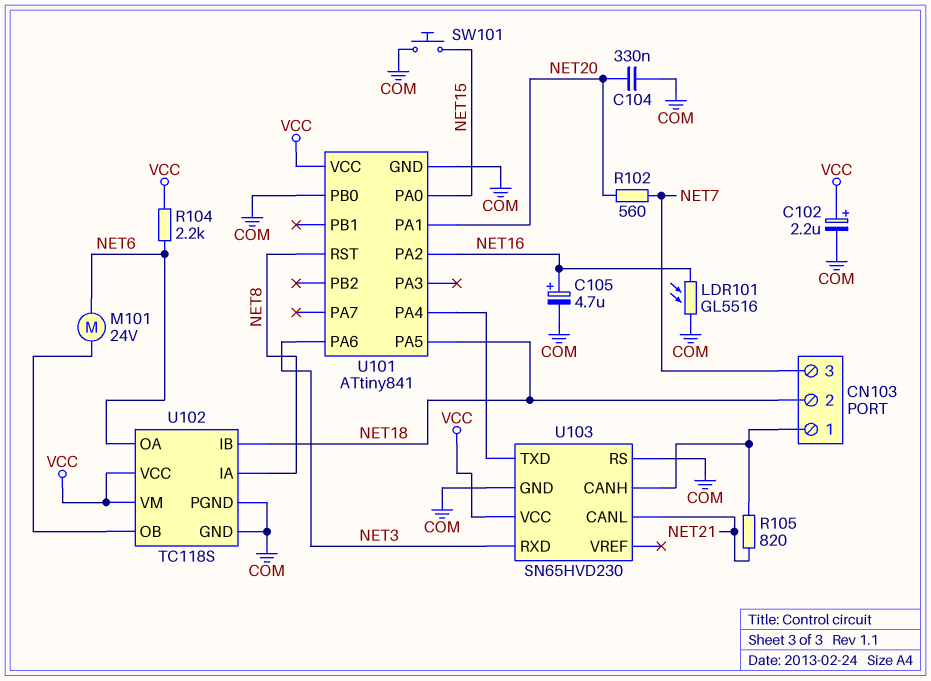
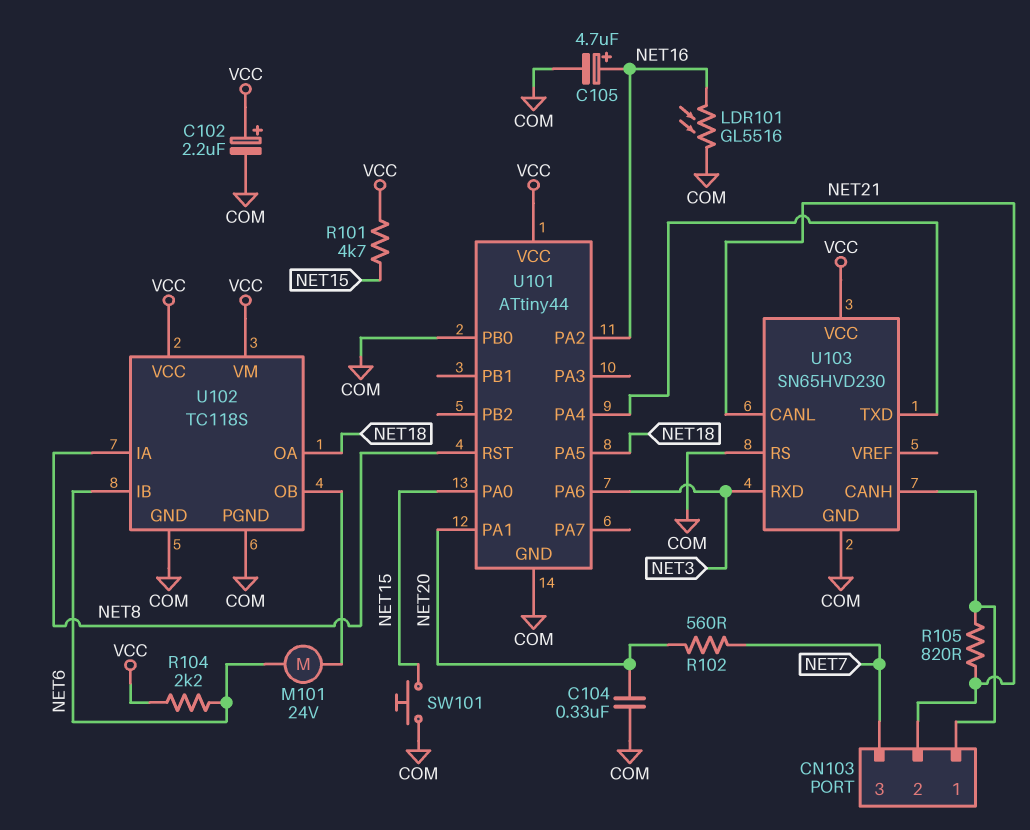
CN103 pin 2: NET18 -> NET21
R101: none -> 4.7k (NET15, VCC)
U101: ATtiny841 -> ATtiny44
U102 pin IB: NET18 -> NET6
U102 pin OA: NET6 -> NET18

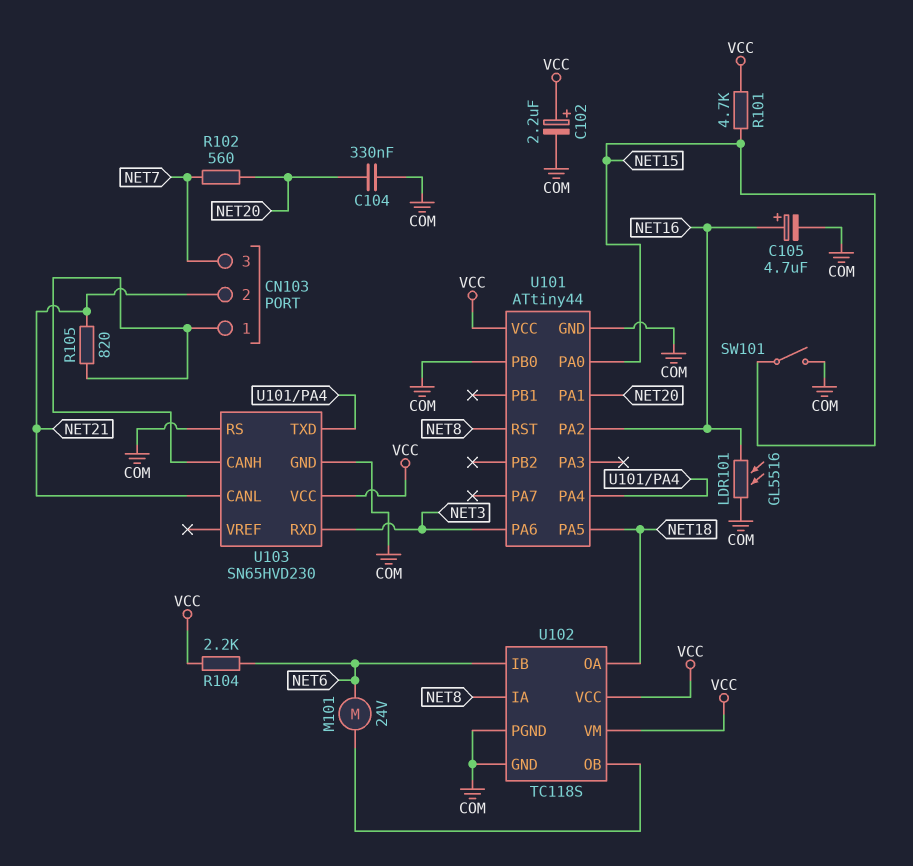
SW101: button (COM, NET15) -> switch (COM, NET15)

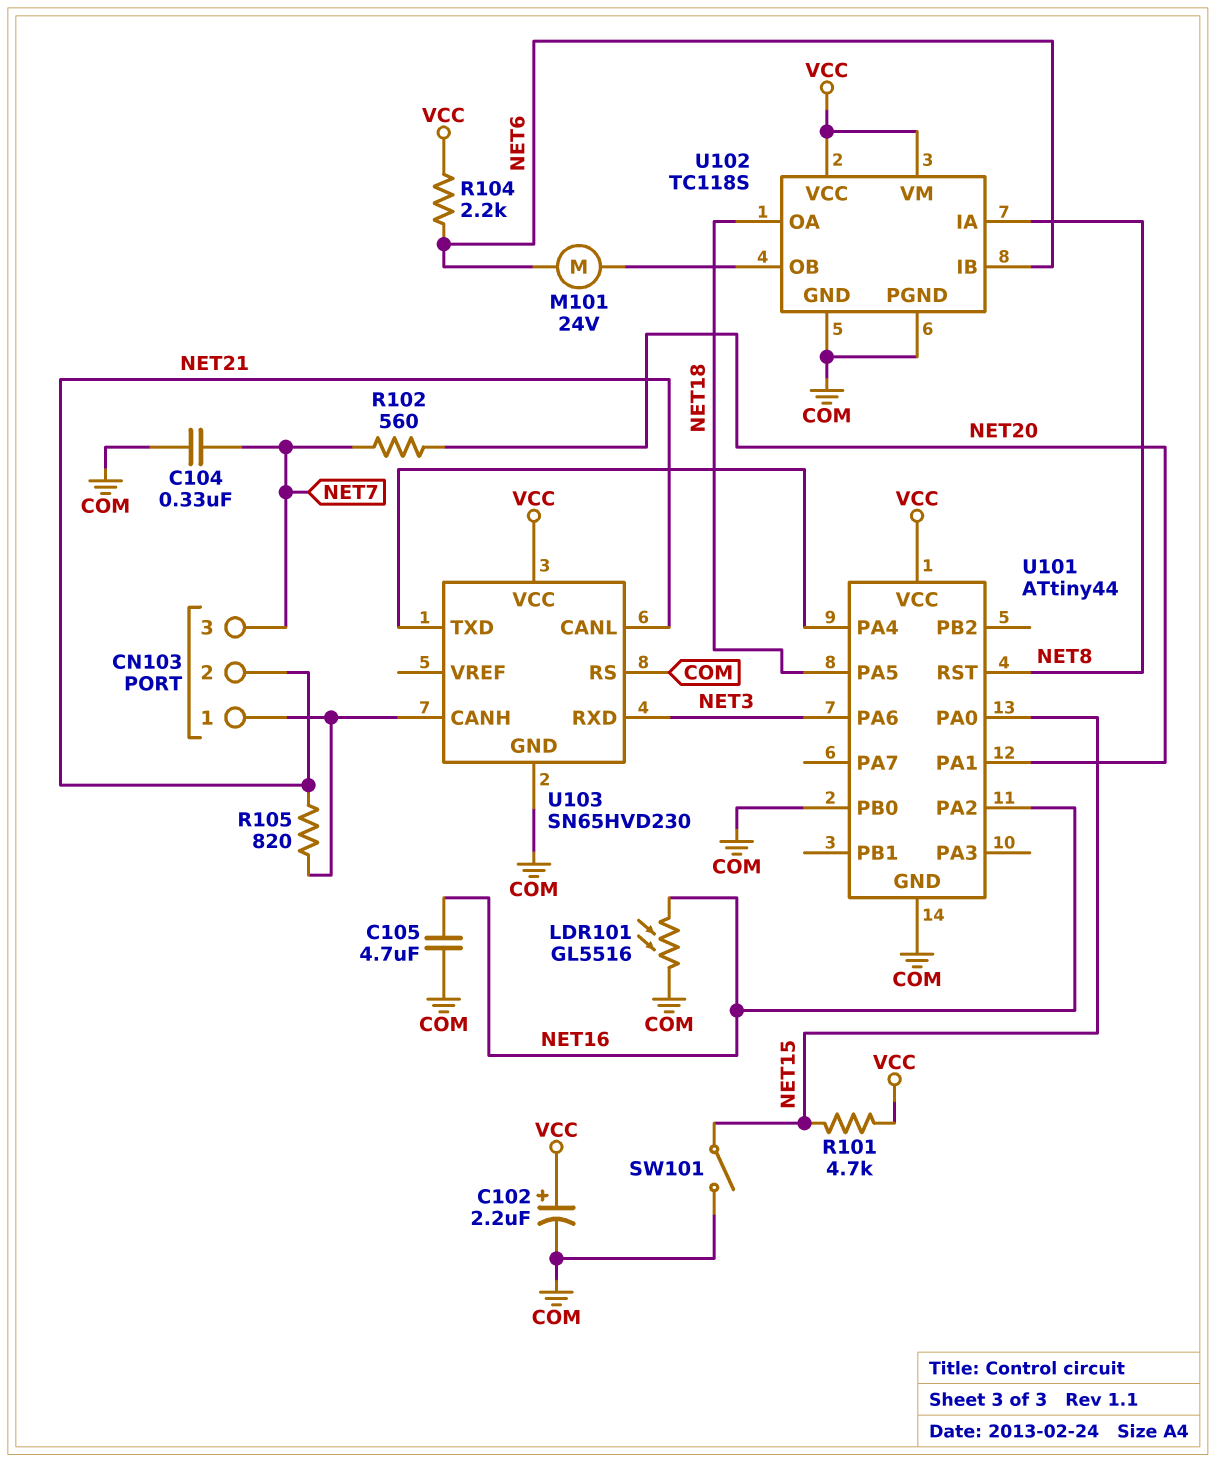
C104: 330nF (COM, NET20) -> 330nF (COM, NET7)
C105: 4.7uF (plus NET16, minus COM) -> 4.7uF (COM, NET16)

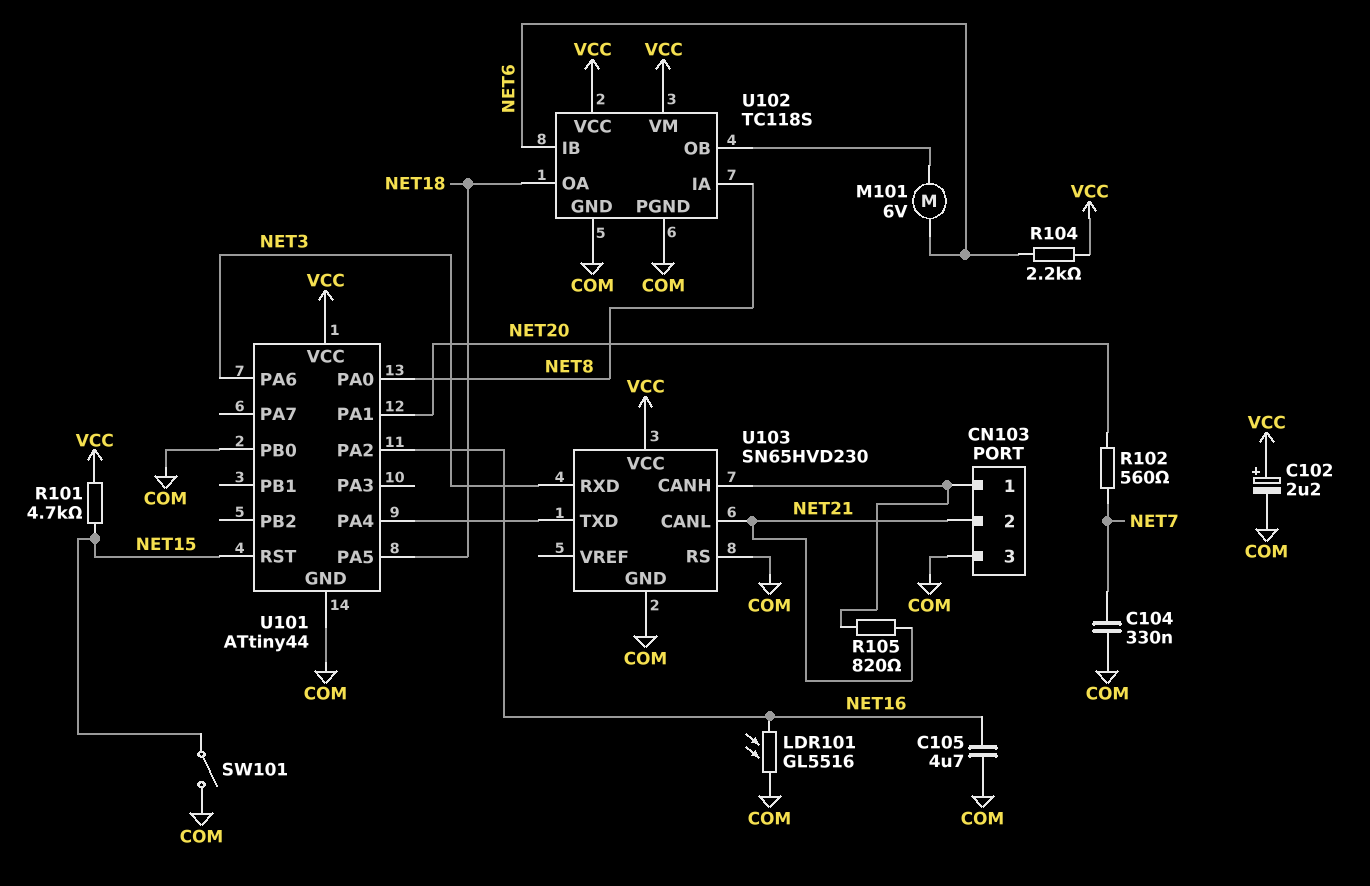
CN103 pin 3: NET7 -> COM
M101: motor 24V (NET6, U102/OB) -> motor 6V (NET6, U102/OB)
U101 pin PA0: NET15 -> NET8
U101 pin RST: NET8 -> NET15

